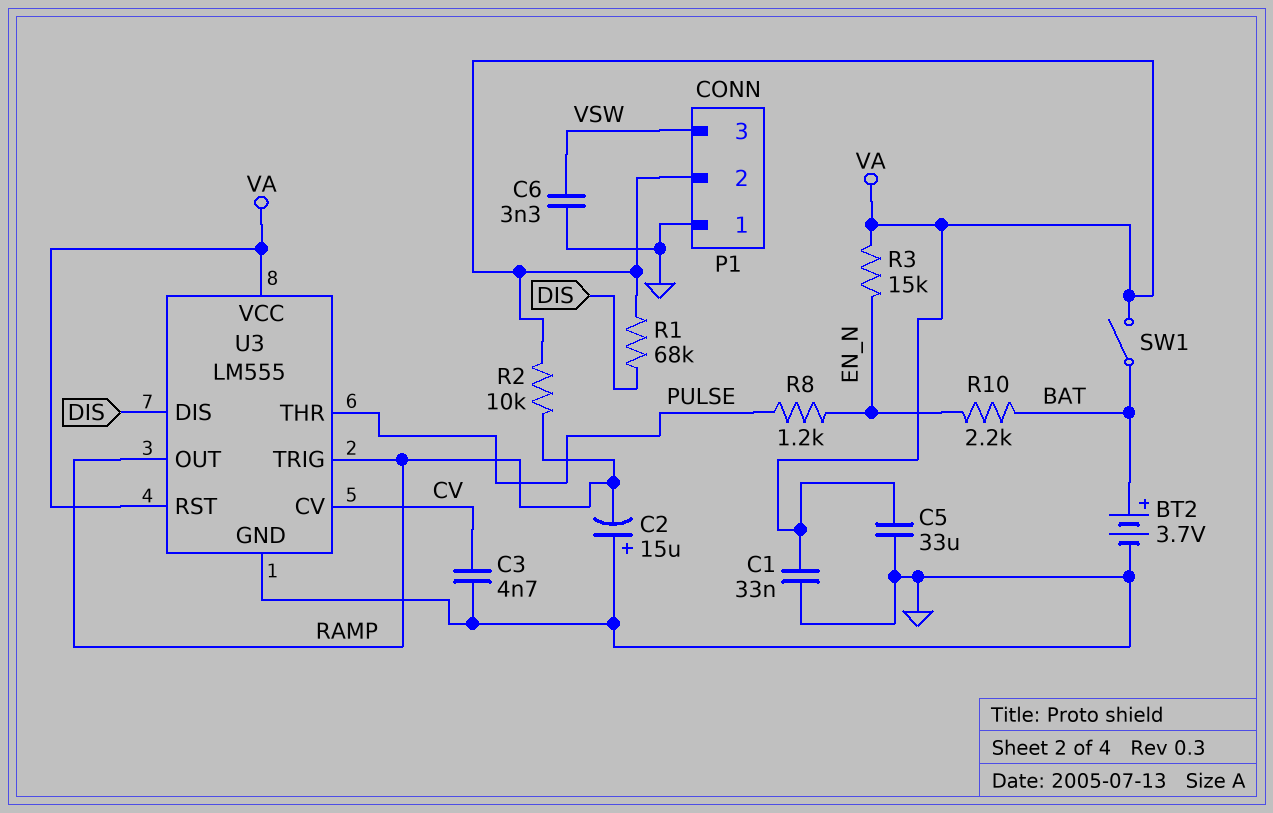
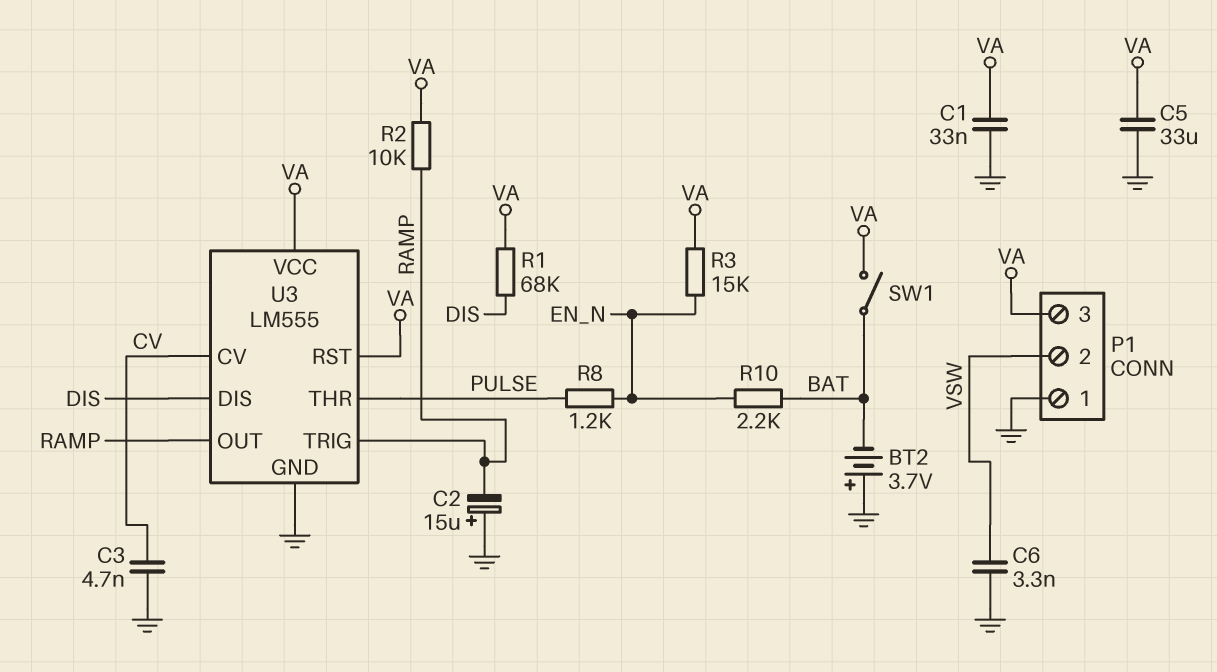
BT2: 3.7V (plus BAT, minus GND) -> 3.7V (plus GND, minus BAT)
P1 pin 2: VA -> VSW
P1 pin 3: VSW -> VA

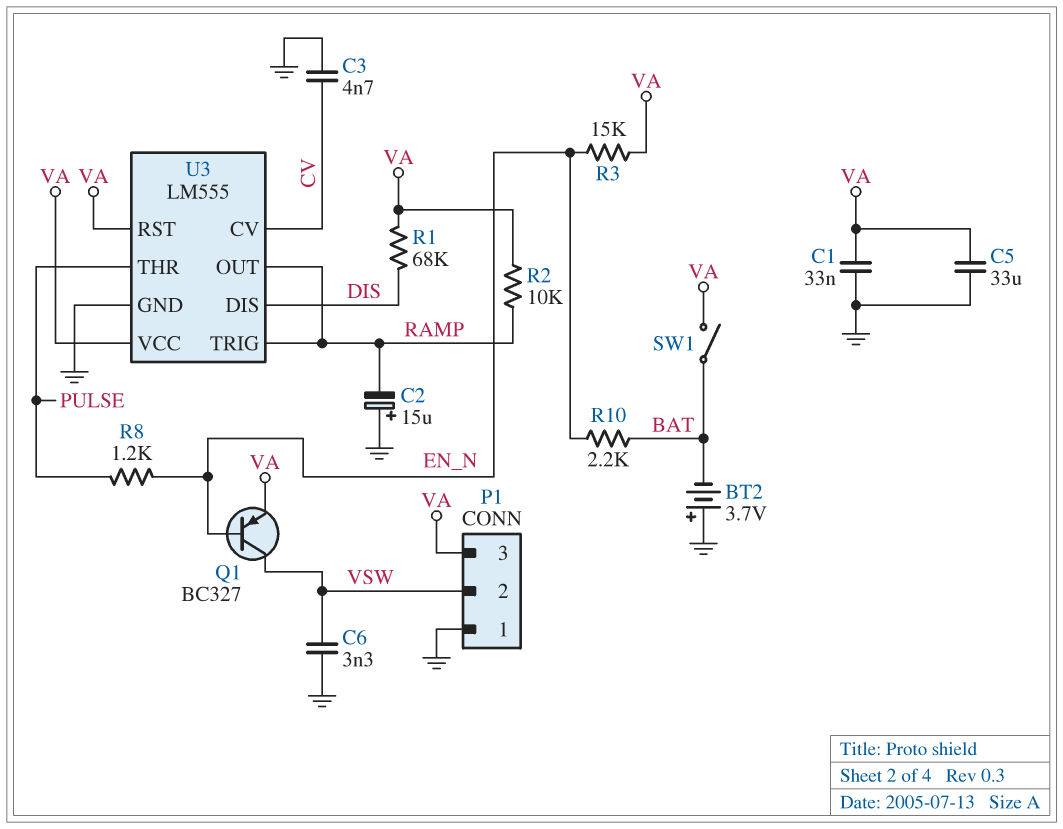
Q1: none -> PNP BC327 (B EN_N, C VSW, E VA)

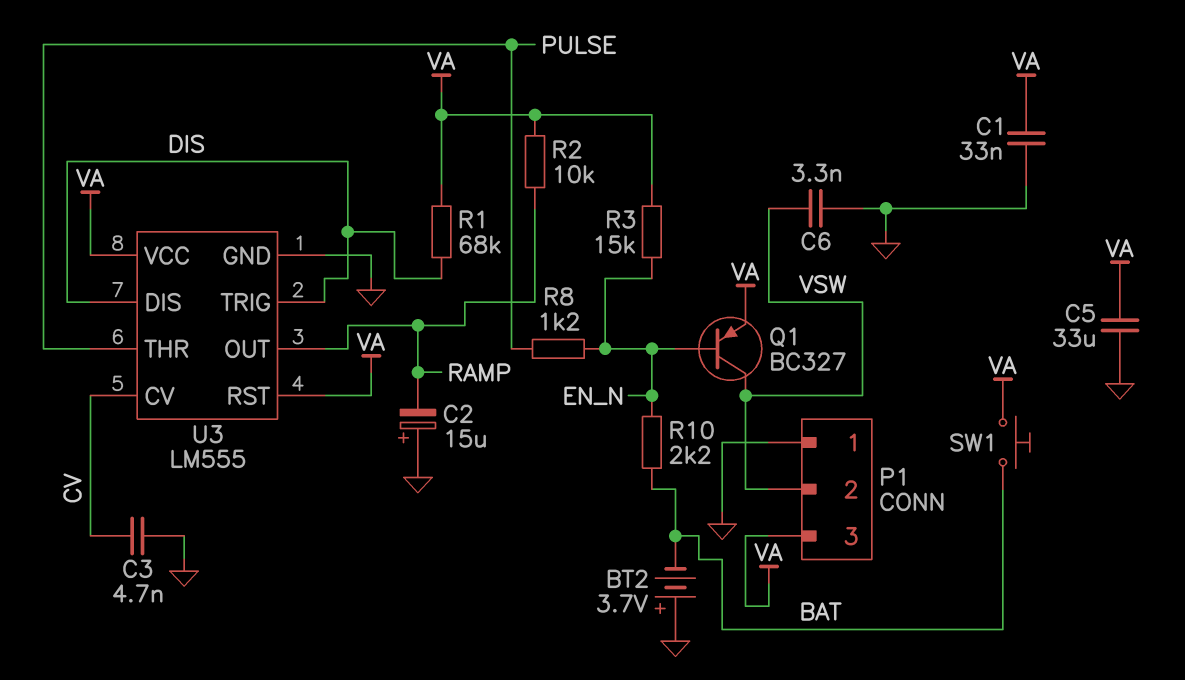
SW1: switch (BAT, VA) -> button (BAT, VA)
U3 pin TRIG: RAMP -> DIS

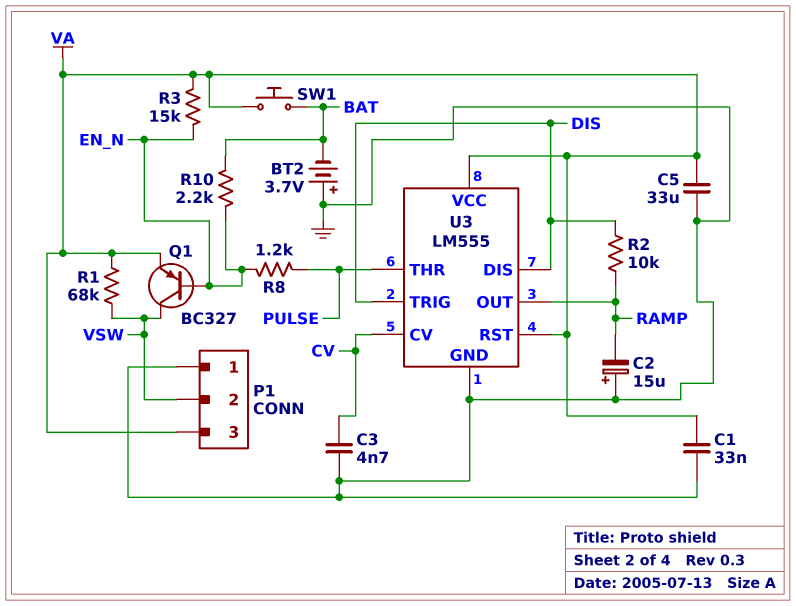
C6: 3.3nF (GND, VSW) -> none
R1: 68k (DIS, VA) -> 68k (VA, VSW)
R2: 10k (RAMP, VA) -> 10k (DIS, RAMP)

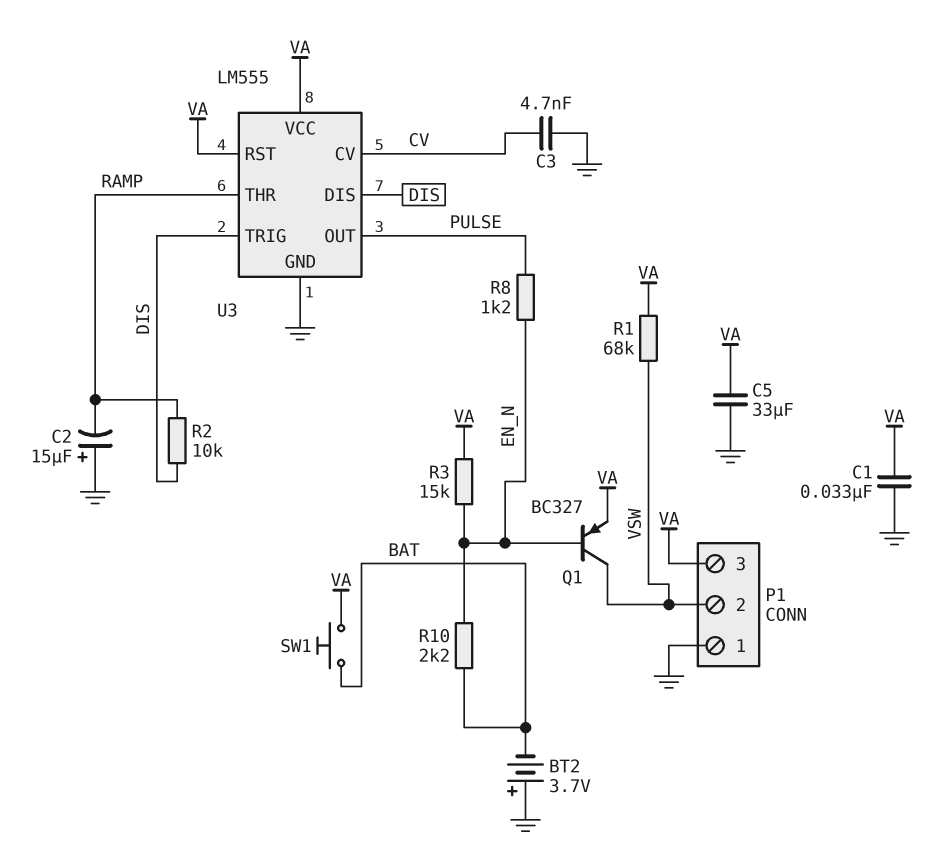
U3 pin OUT: RAMP -> PULSE
U3 pin THR: PULSE -> RAMP

